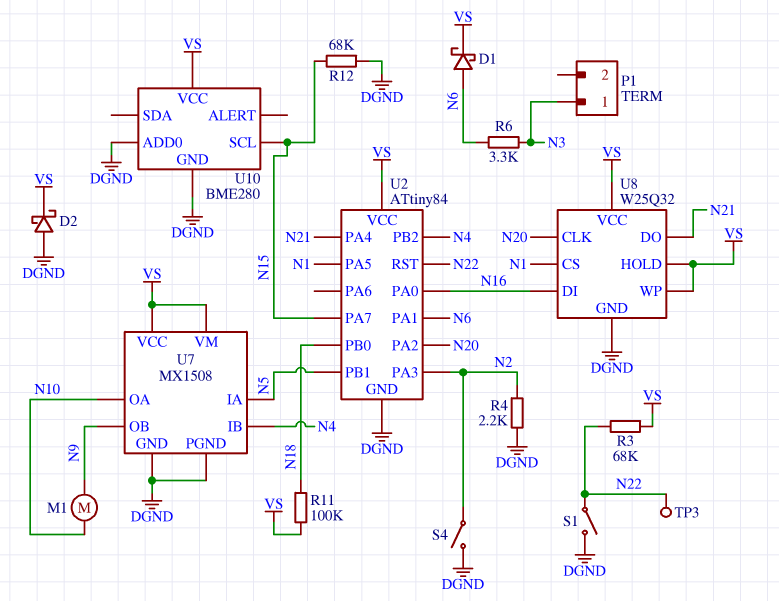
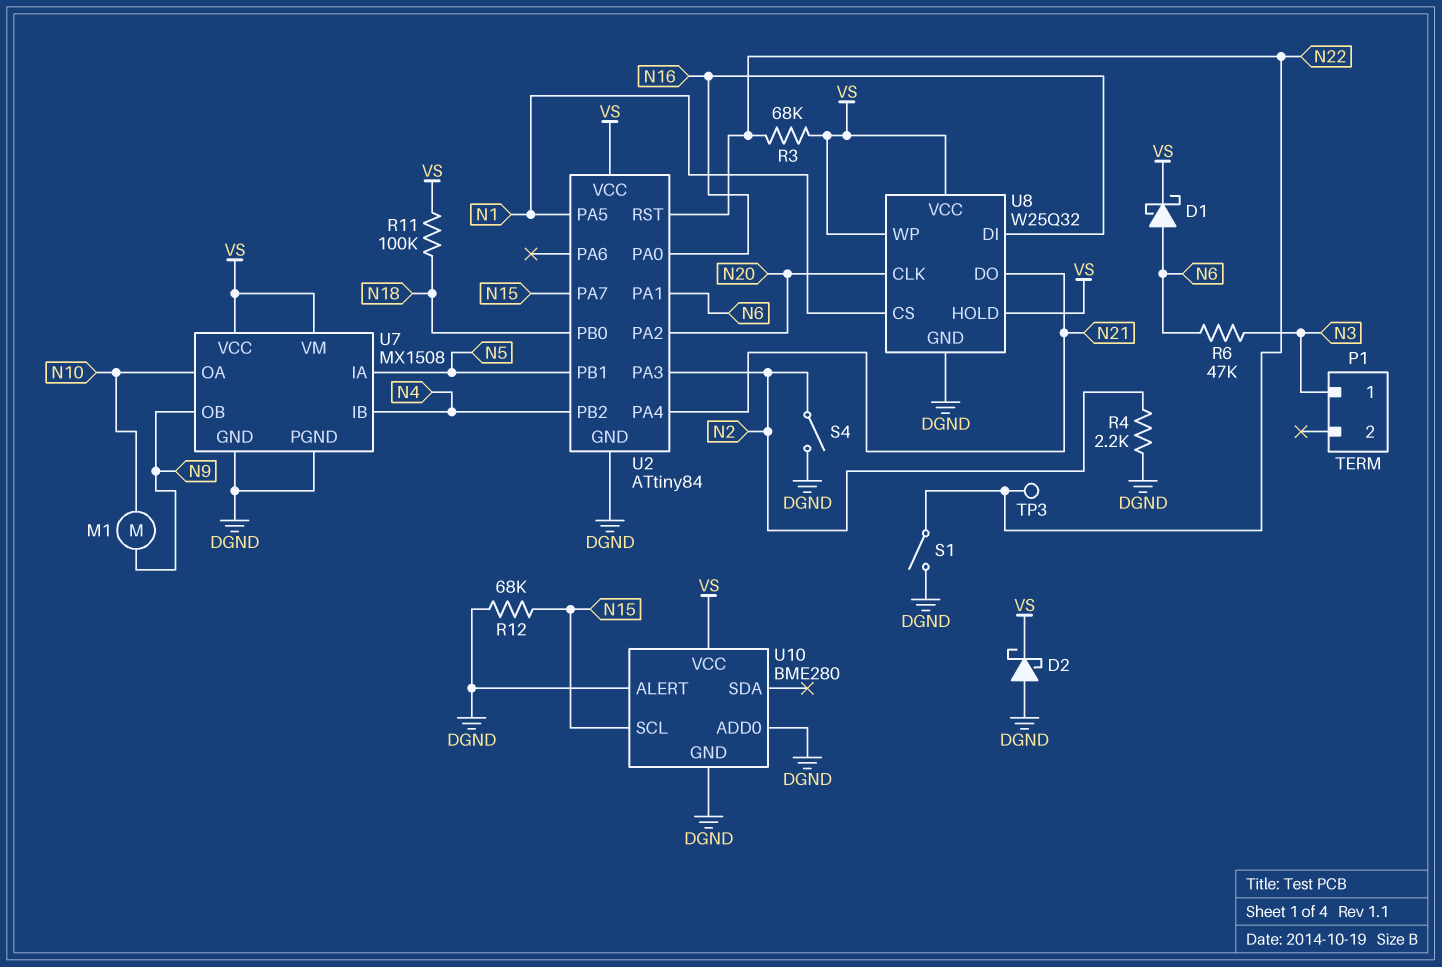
R6: 3.3k (N3, N6) -> 47k (N3, N6)
U10 pin ALERT: none -> DGND

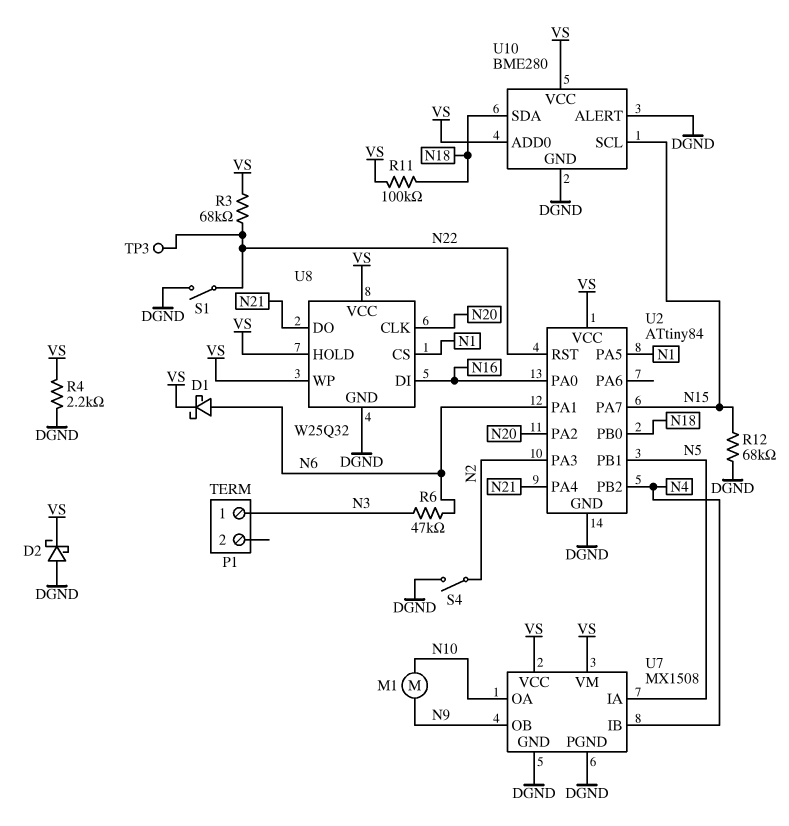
R4: 2.2k (DGND, N2) -> 2.2k (DGND, VS)
U10 pin ADD0: DGND -> VS
U10 pin SDA: none -> N18

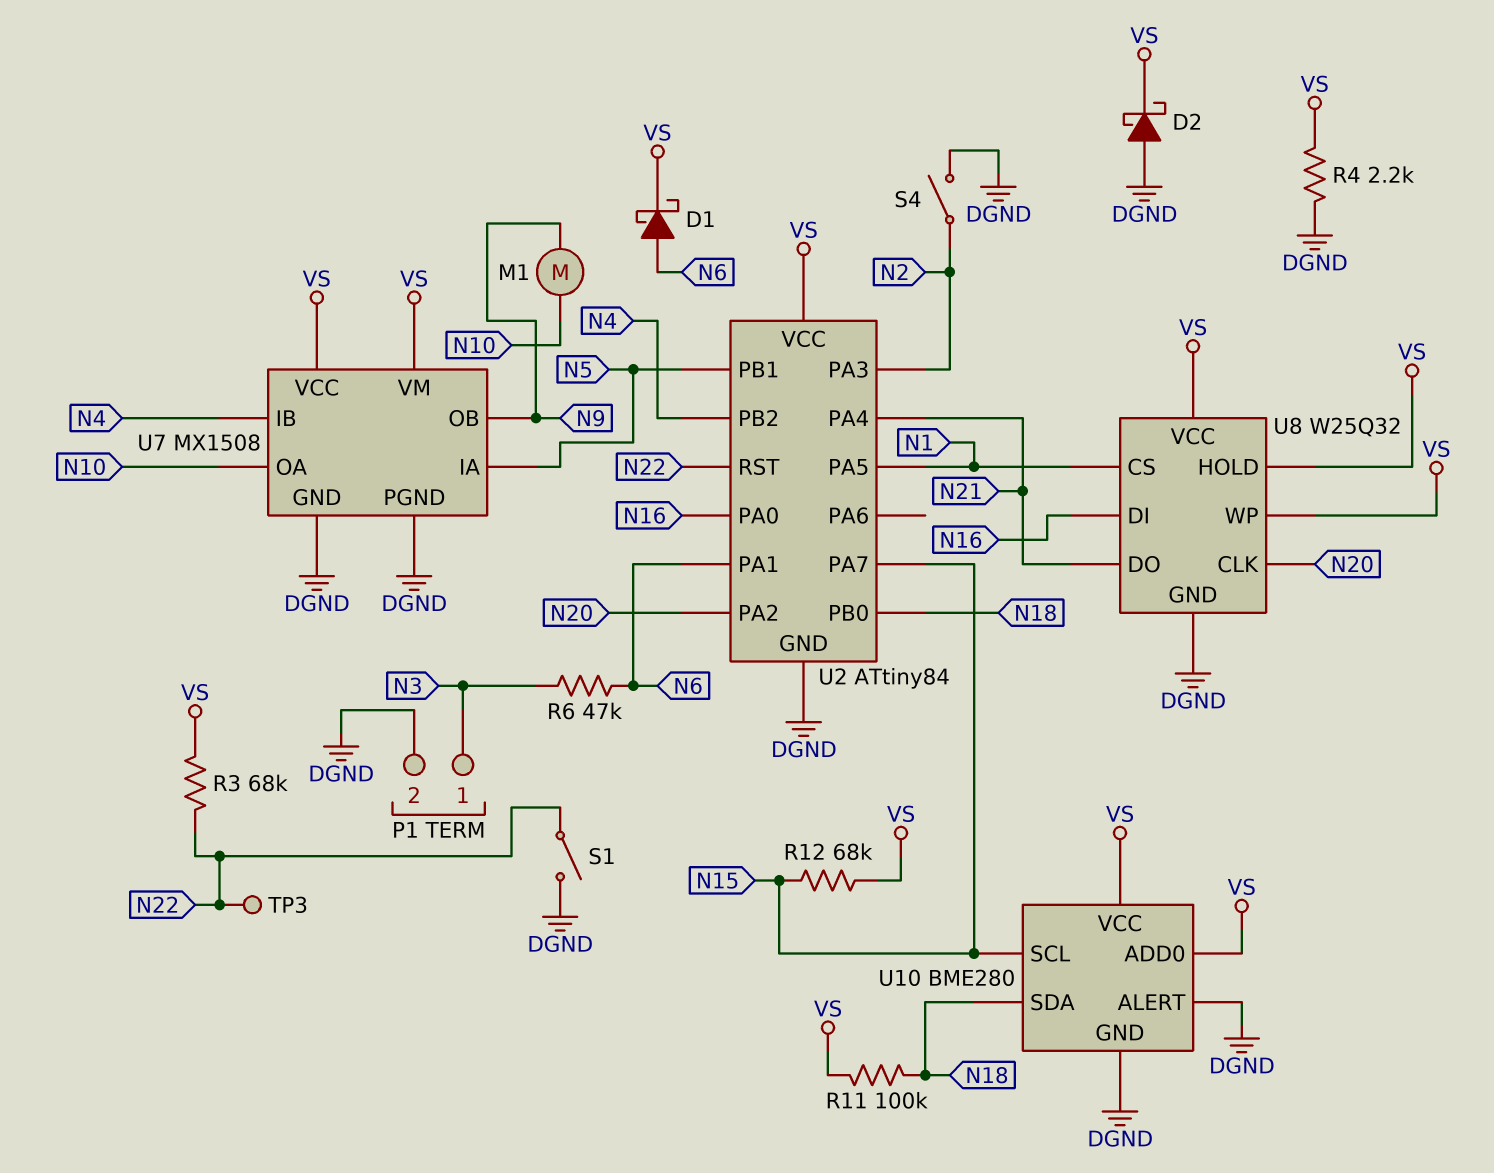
P1 pin 2: none -> DGND
R12: 68k (DGND, N15) -> 68k (N15, VS)

